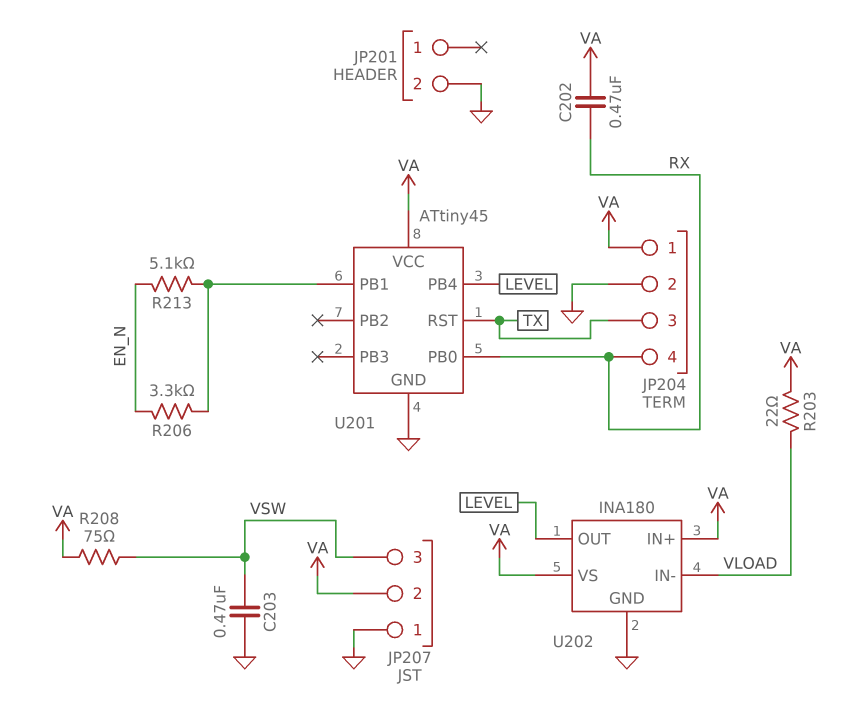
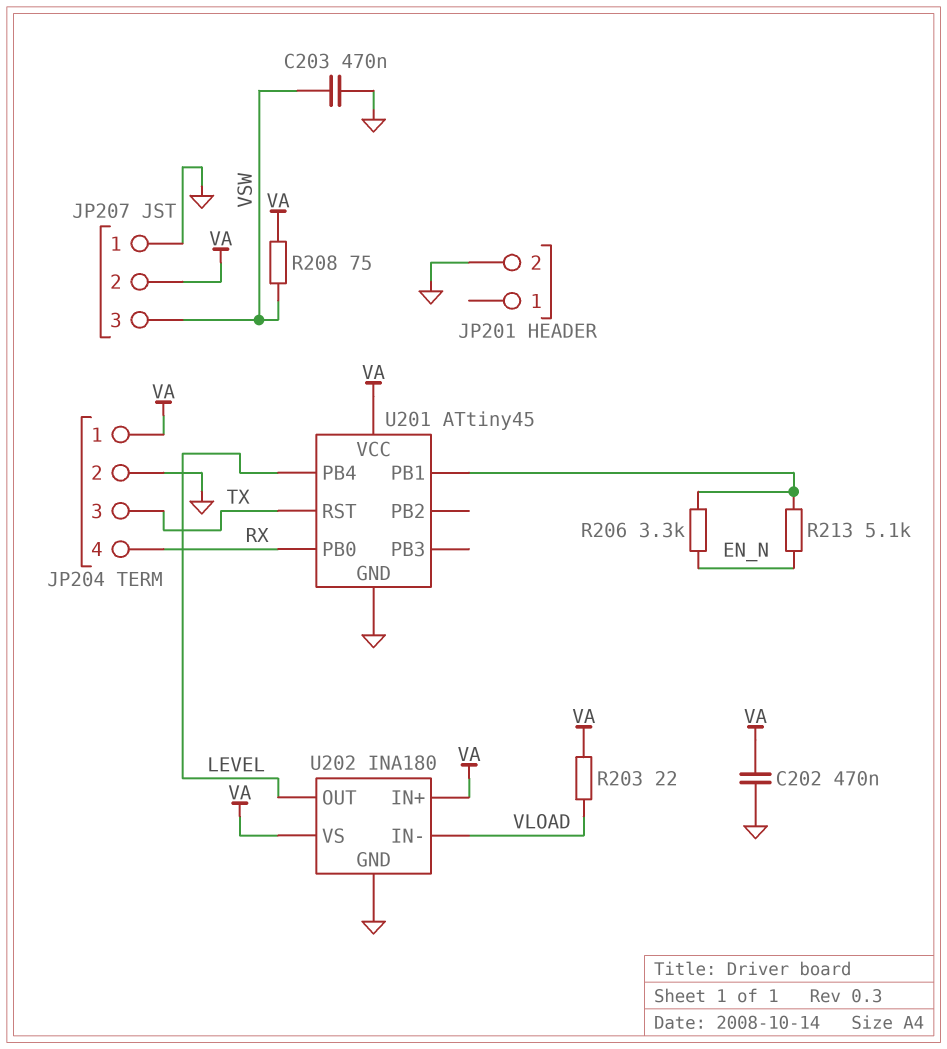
C202: 470nF (RX, VA) -> 470nF (GND, VA)

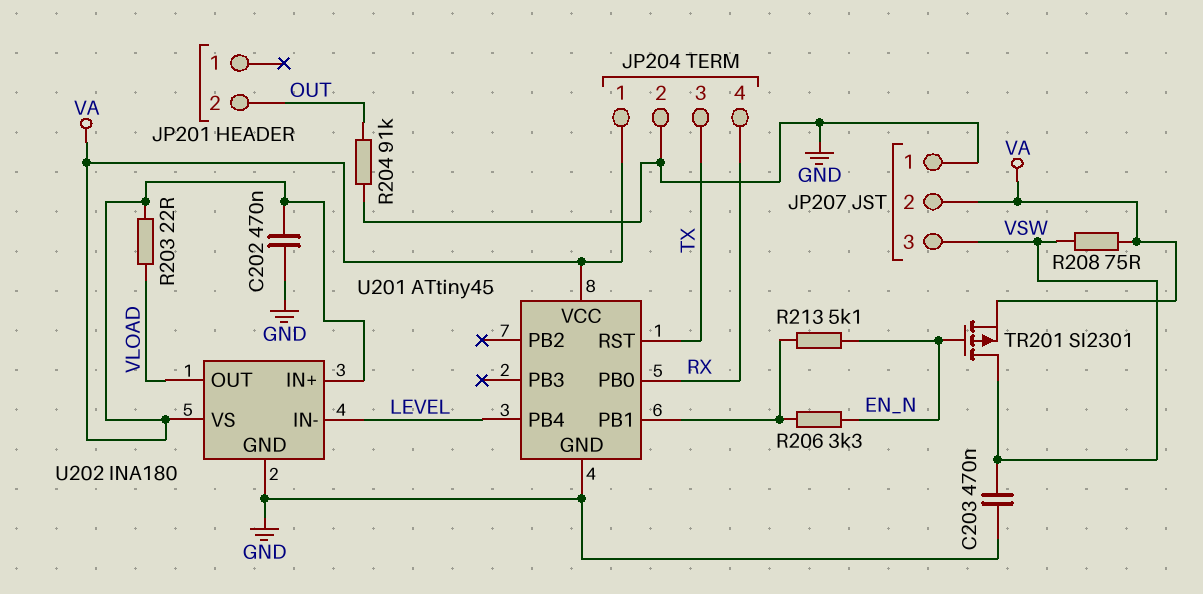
JP201 pin 2: GND -> OUT
R204: none -> 91k (GND, OUT)
TR201: none -> PMOS SI2301 (G EN_N, D VSW, S VA)
U202 pin IN-: VLOAD -> LEVEL
U202 pin OUT: LEVEL -> VLOAD

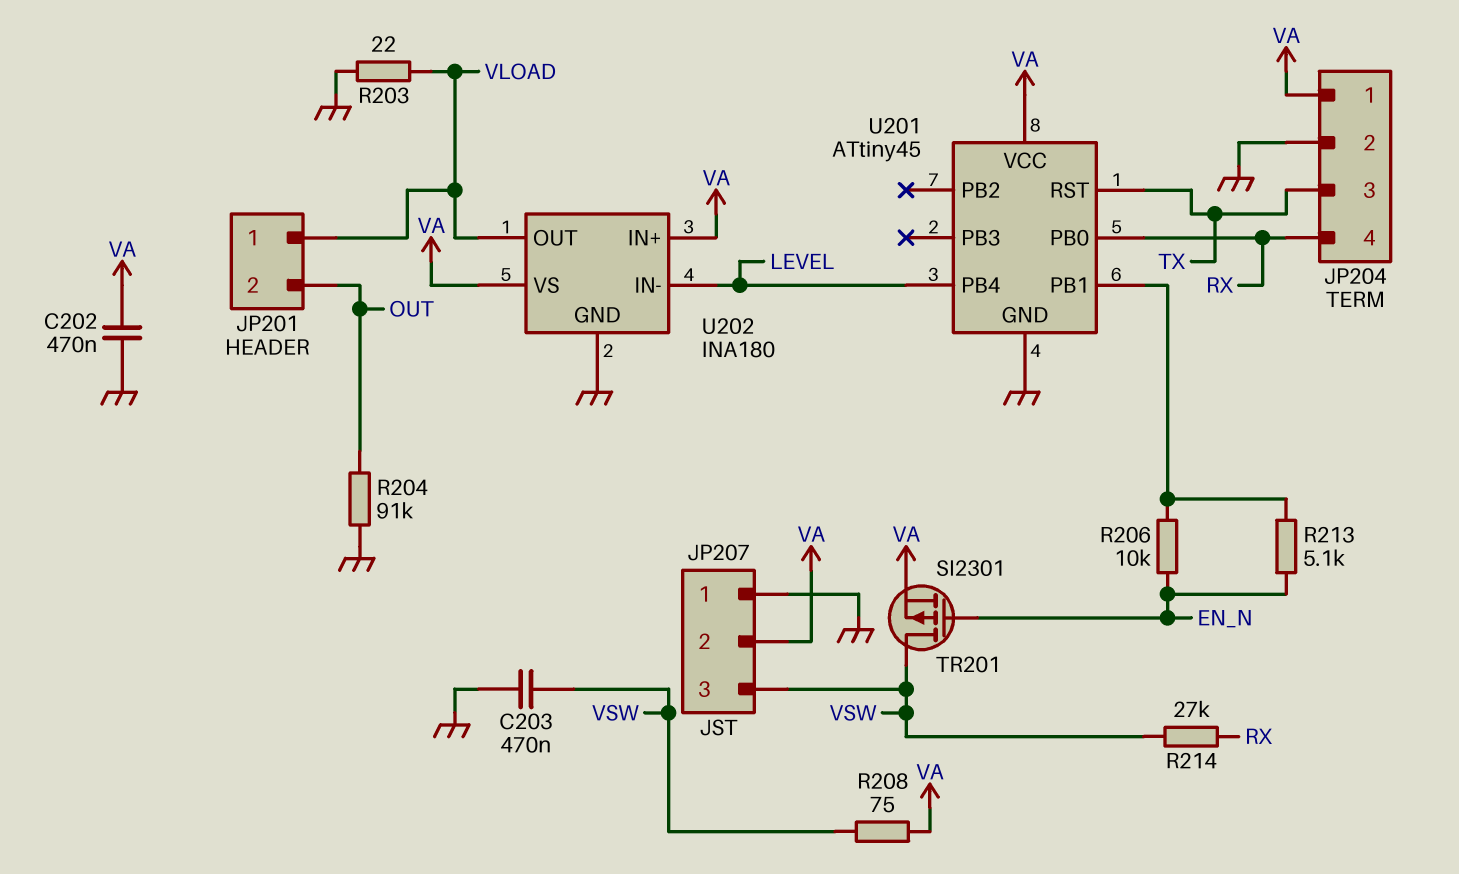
JP201 pin 1: none -> VLOAD
R203: 22 (VA, VLOAD) -> 22 (GND, VLOAD)
R206: 3.3k (EN_N, U201/PB1) -> 10k (EN_N, U201/PB1)
R214: none -> 27k (RX, VSW)

